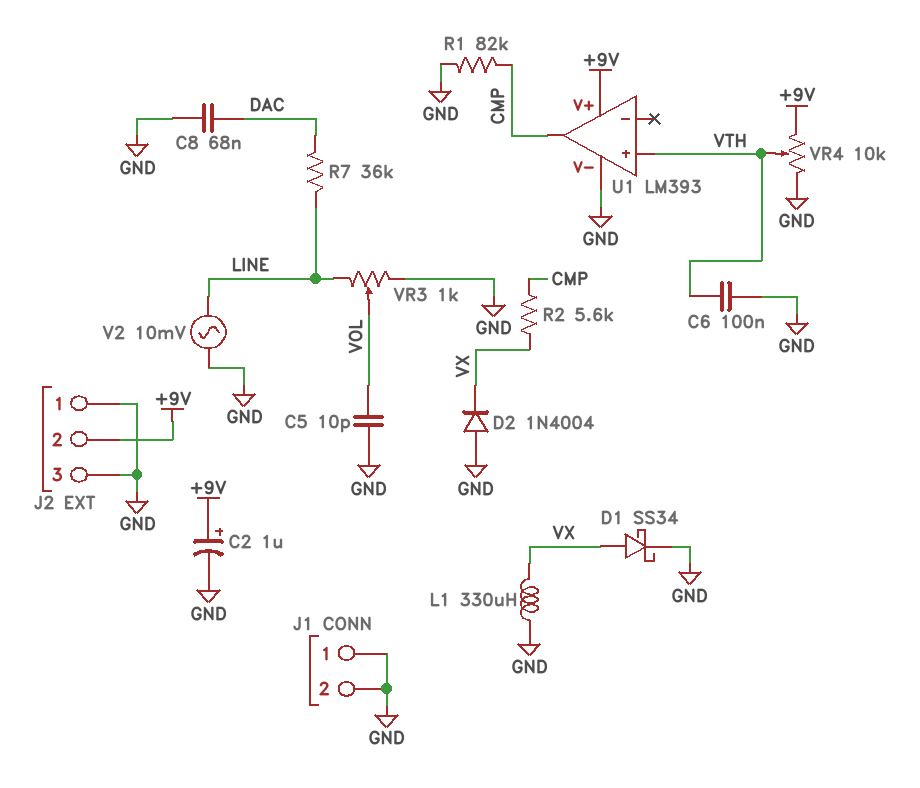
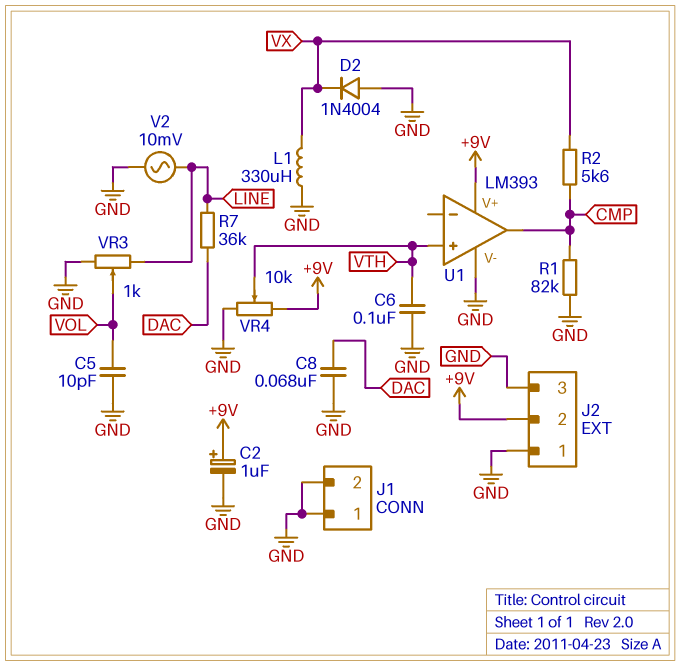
D1: schottky SS34 (A VX, K GND) -> none

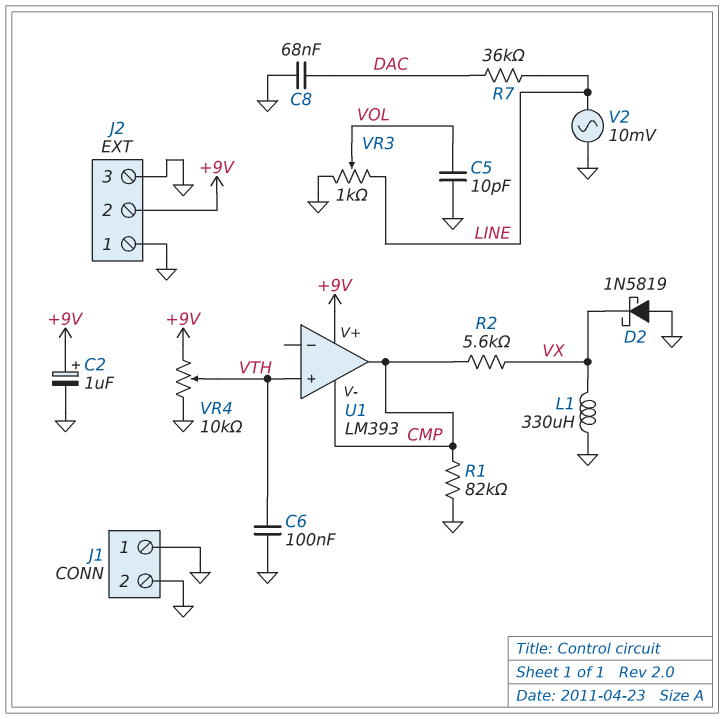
D2: diode 1N4004 (A GND, K VX) -> schottky 1N5819 (A GND, K VX)
U1 pin V-: GND -> CMP

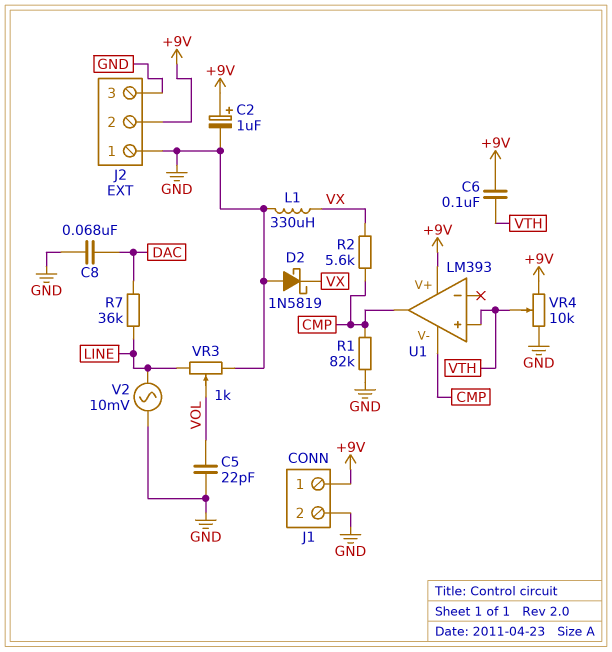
C5: 10pF (GND, VOL) -> 22pF (GND, VOL)
C6: 100nF (GND, VTH) -> 100nF (+9V, VTH)
J1 pin 1: GND -> +9V

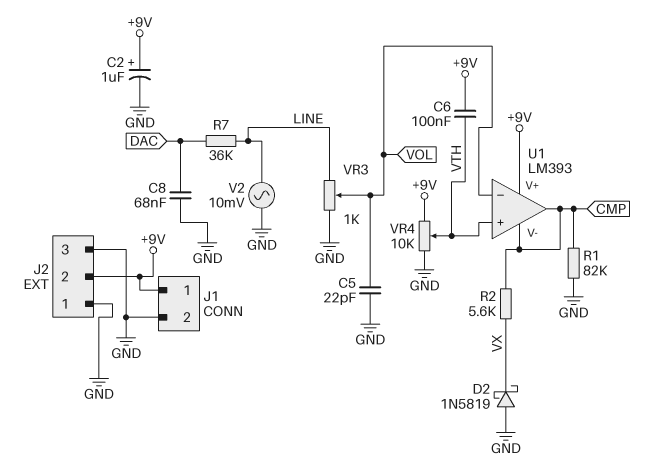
L1: 330uH (GND, VX) -> none
U1 pin in-: none -> VOL

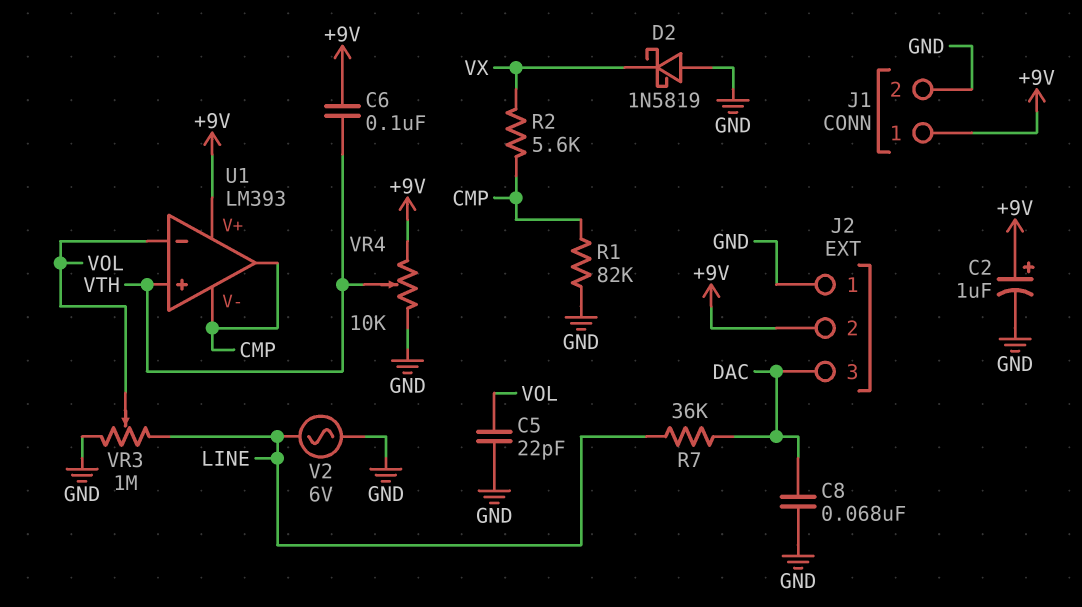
J2 pin 3: GND -> DAC
V2: AC 10mV (GND, LINE) -> AC 6V (GND, LINE)
VR3: 1k (GND, LINE, wiper VOL) -> 1M (GND, LINE, wiper VOL)

